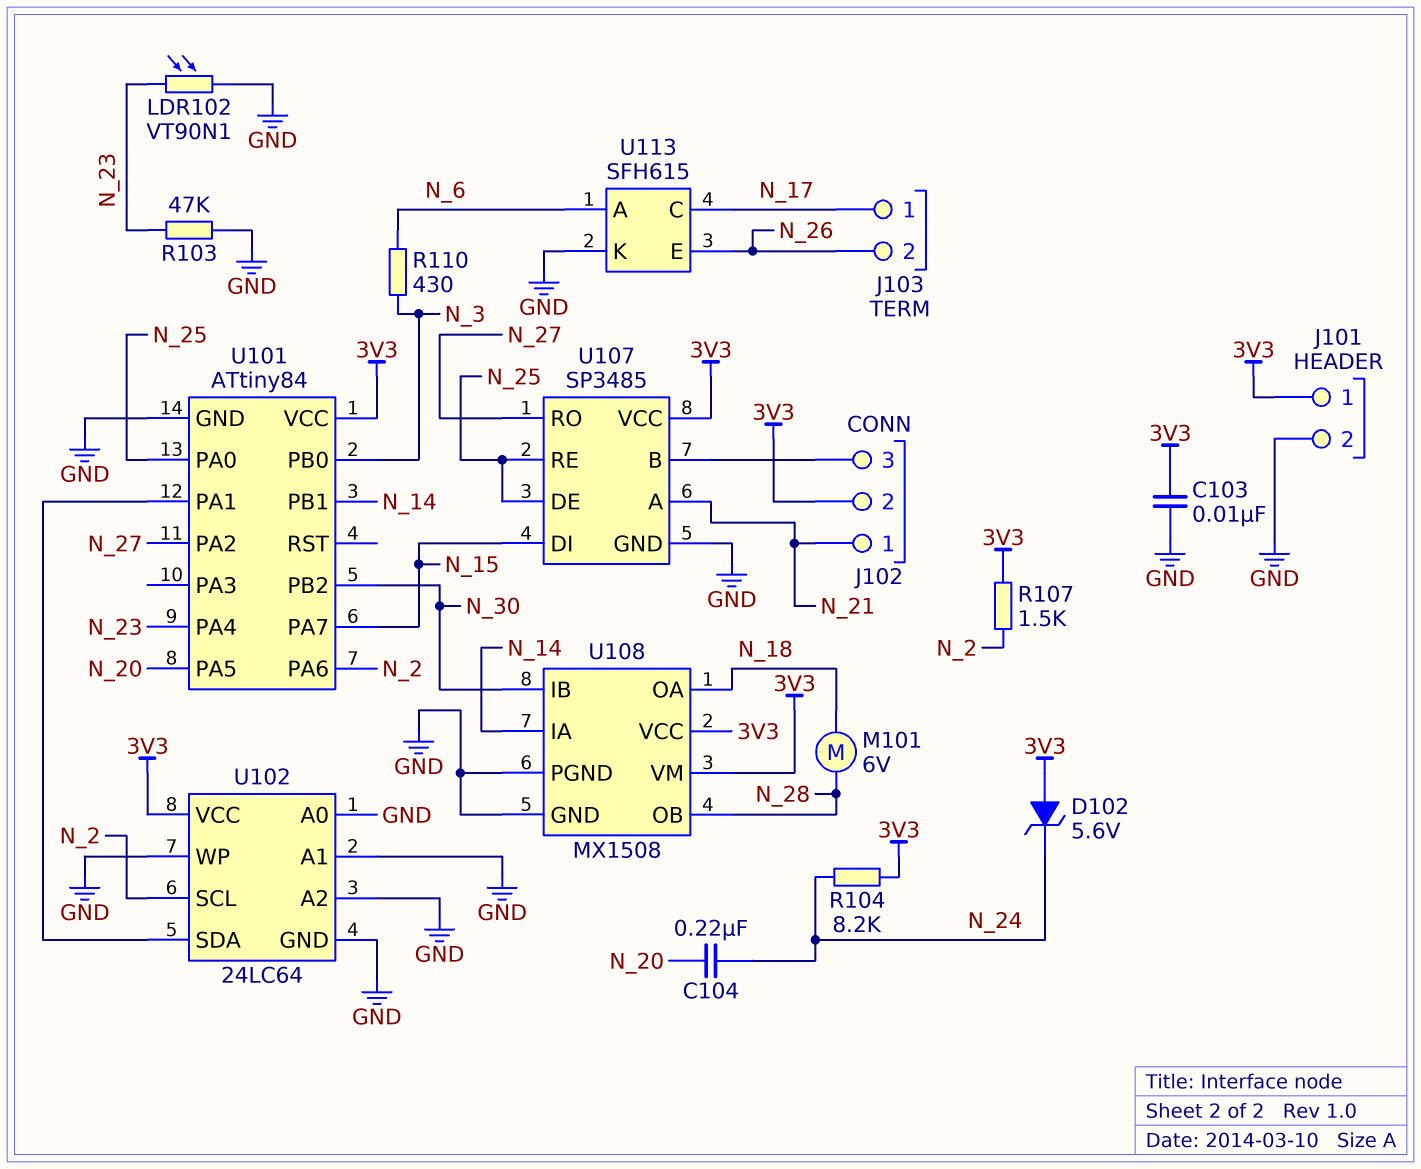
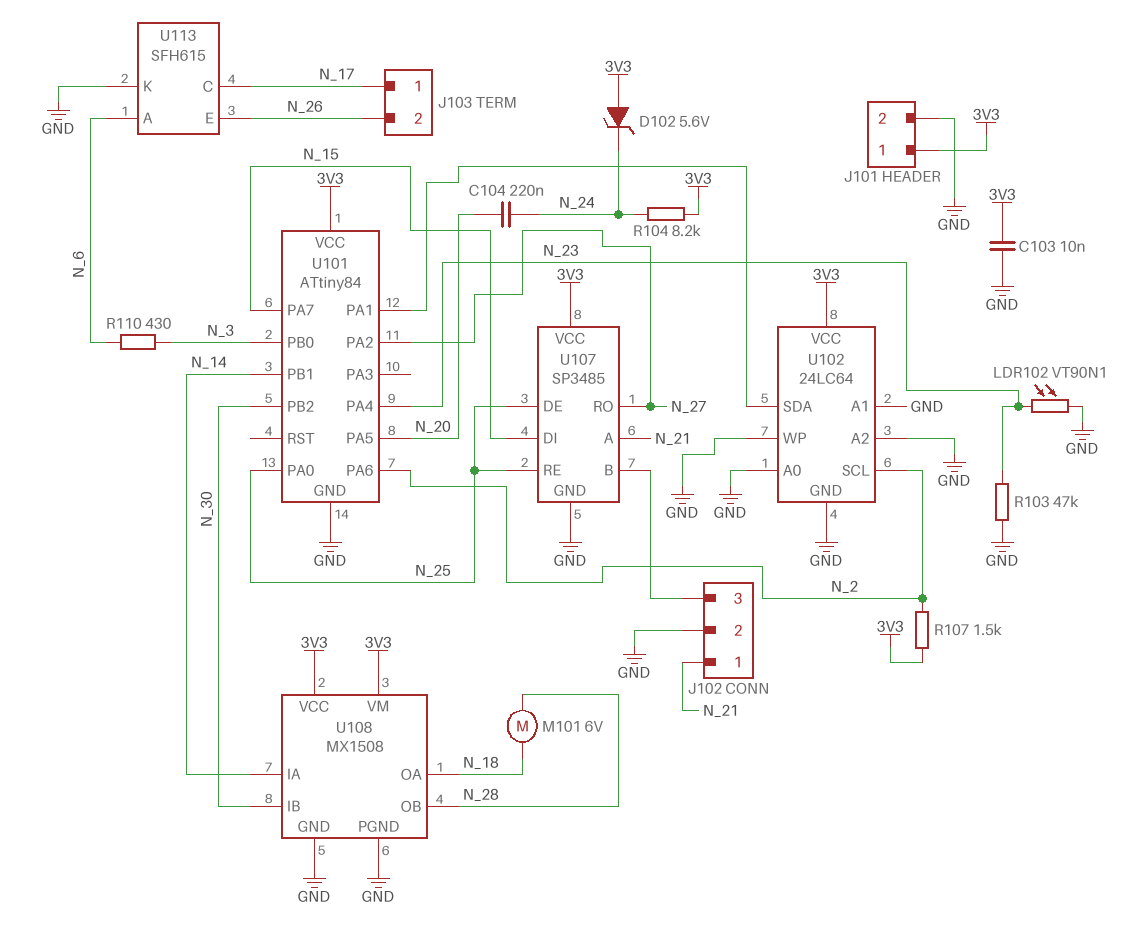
J102 pin 2: 3V3 -> GND

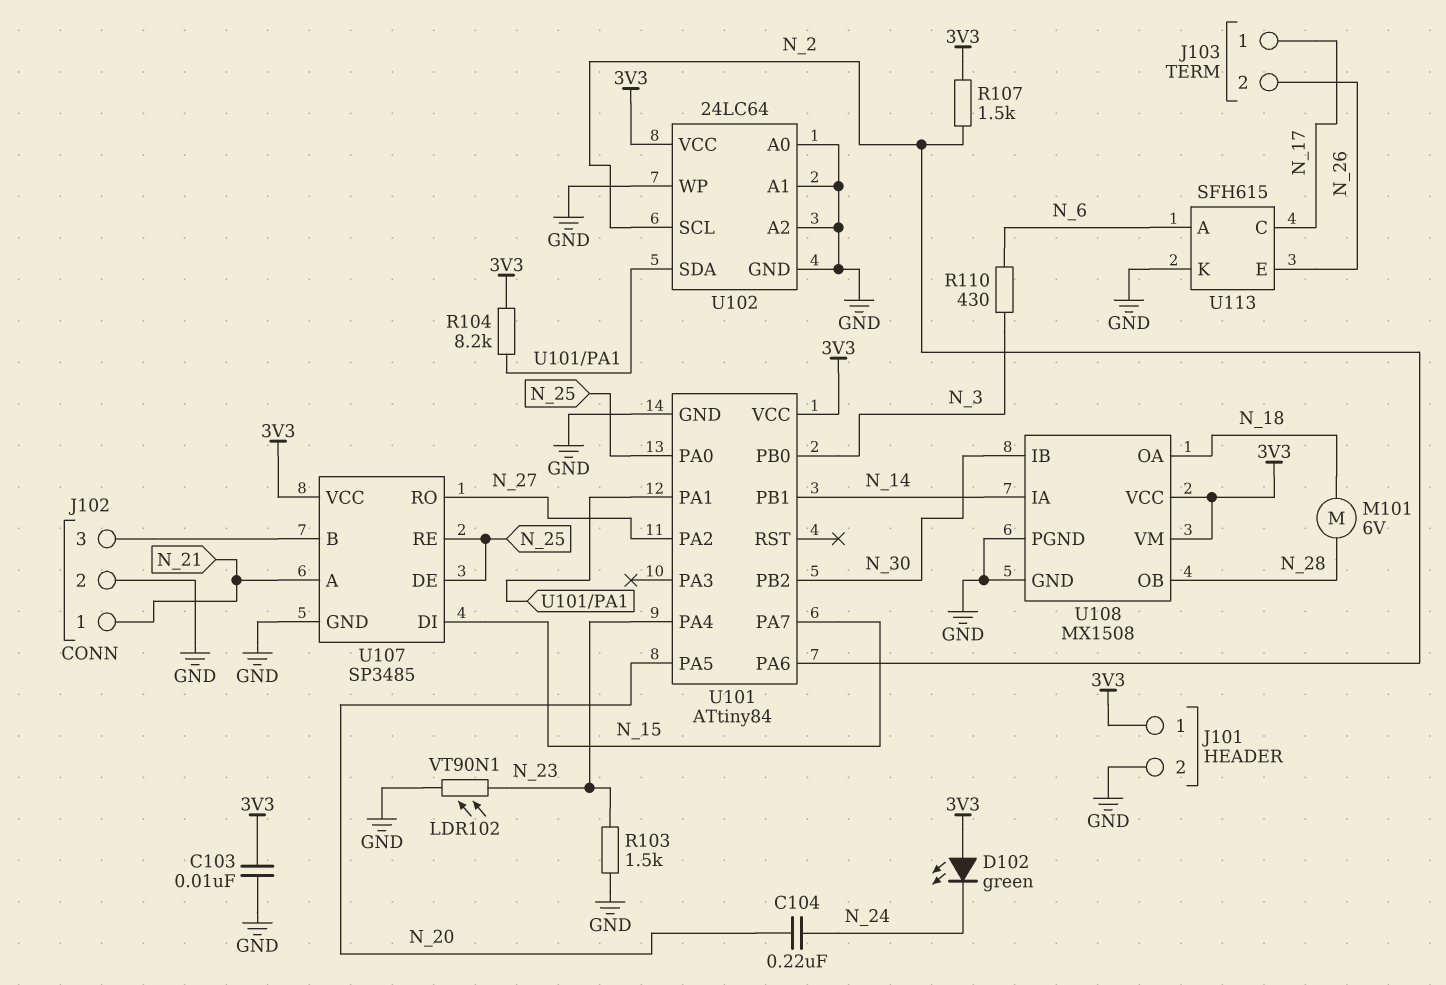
D102: zener 5.6V (A 3V3, K N_24) -> LED green (A 3V3, K N_24)
R103: 47k (GND, N_23) -> 1.5k (GND, N_23)
R104: 8.2k (3V3, N_24) -> 8.2k (3V3, U101/PA1)

